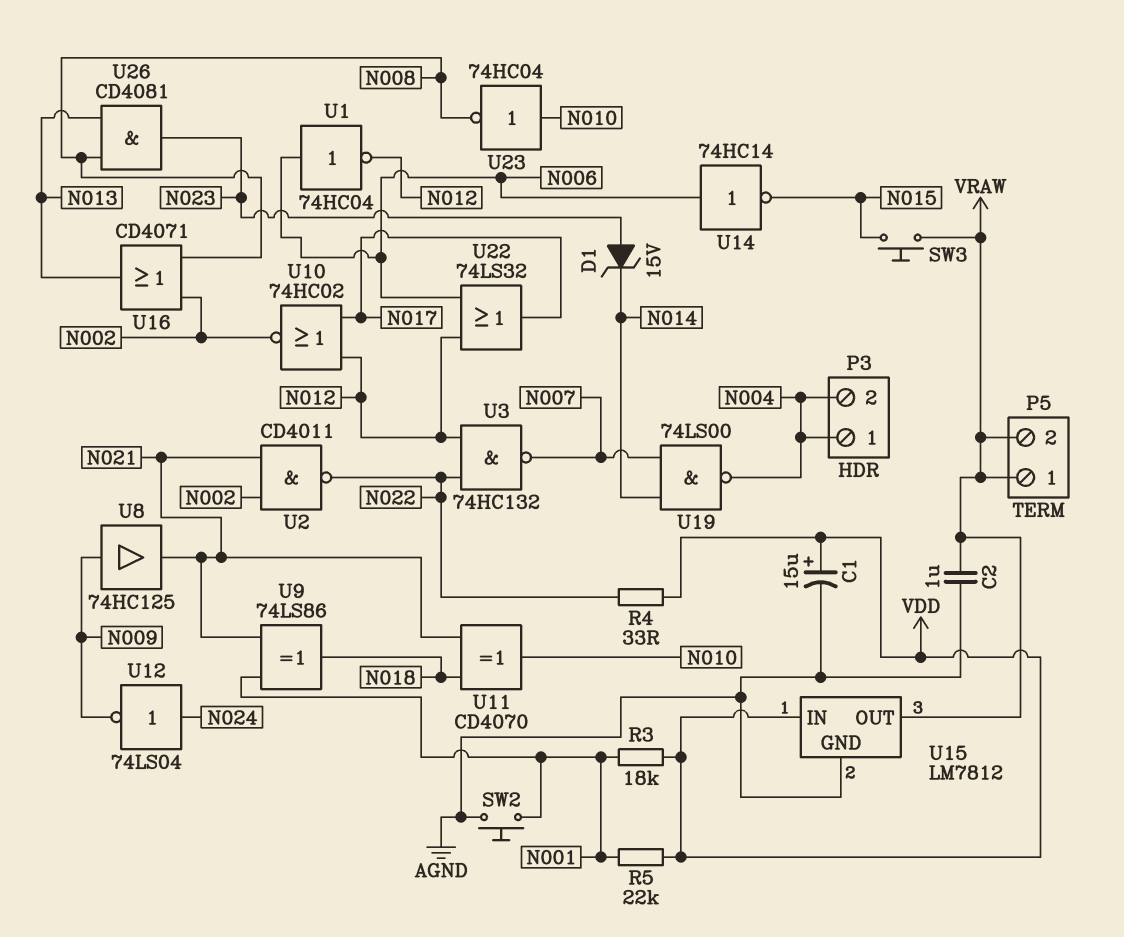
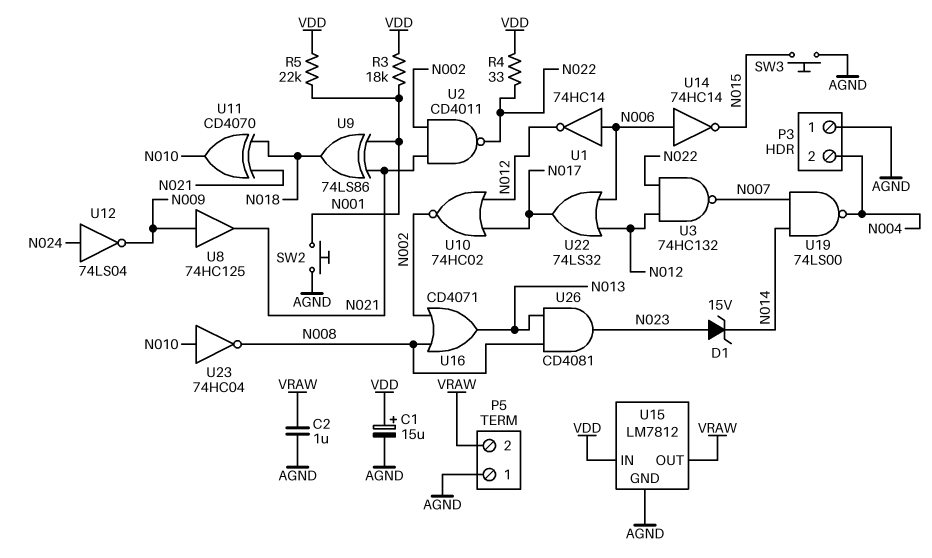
P3 pin 1: N004 -> AGND
P5 pin 1: VRAW -> AGND
SW3: button (N015, VRAW) -> button (AGND, N015)
U1: NOT 74HC04 (in N006, out N012) -> NOT 74HC14 (in N006, out N012)

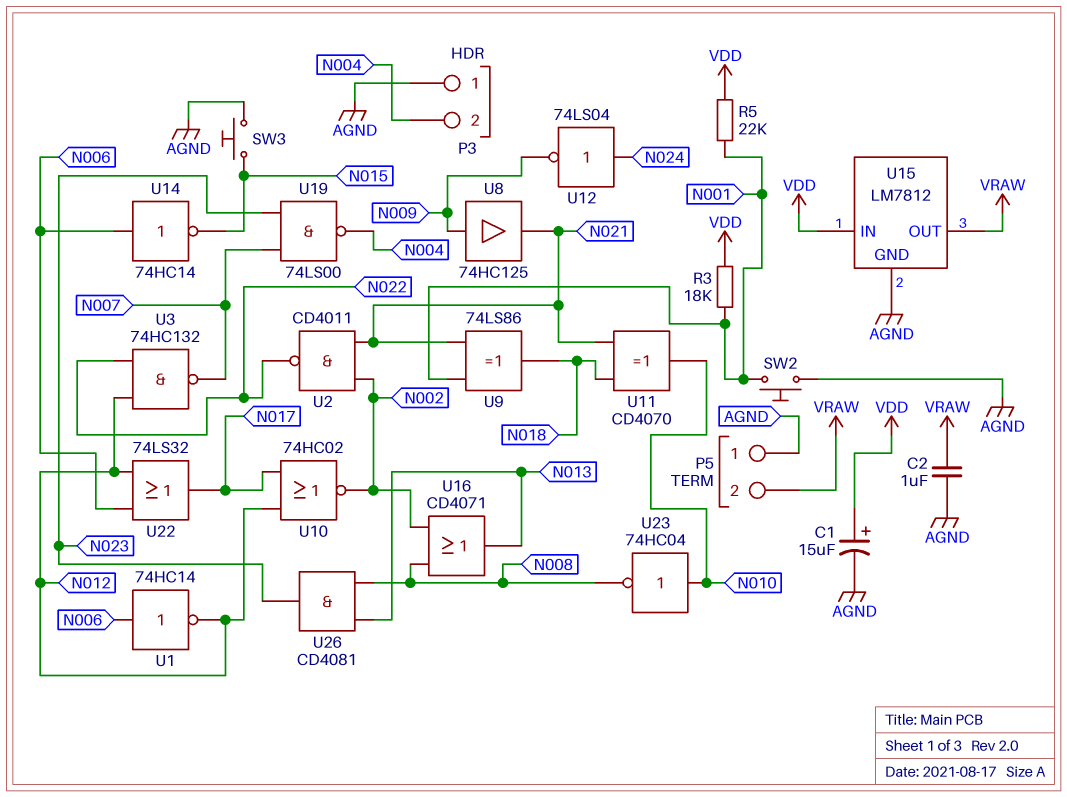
D1: zener 15V (A N023, K N014) -> none
R4: 33 (N022, VDD) -> none
U19: NAND 74LS00 (in N007, in N014, out N004) -> NAND 74LS00 (in N007, in N023, out N004)

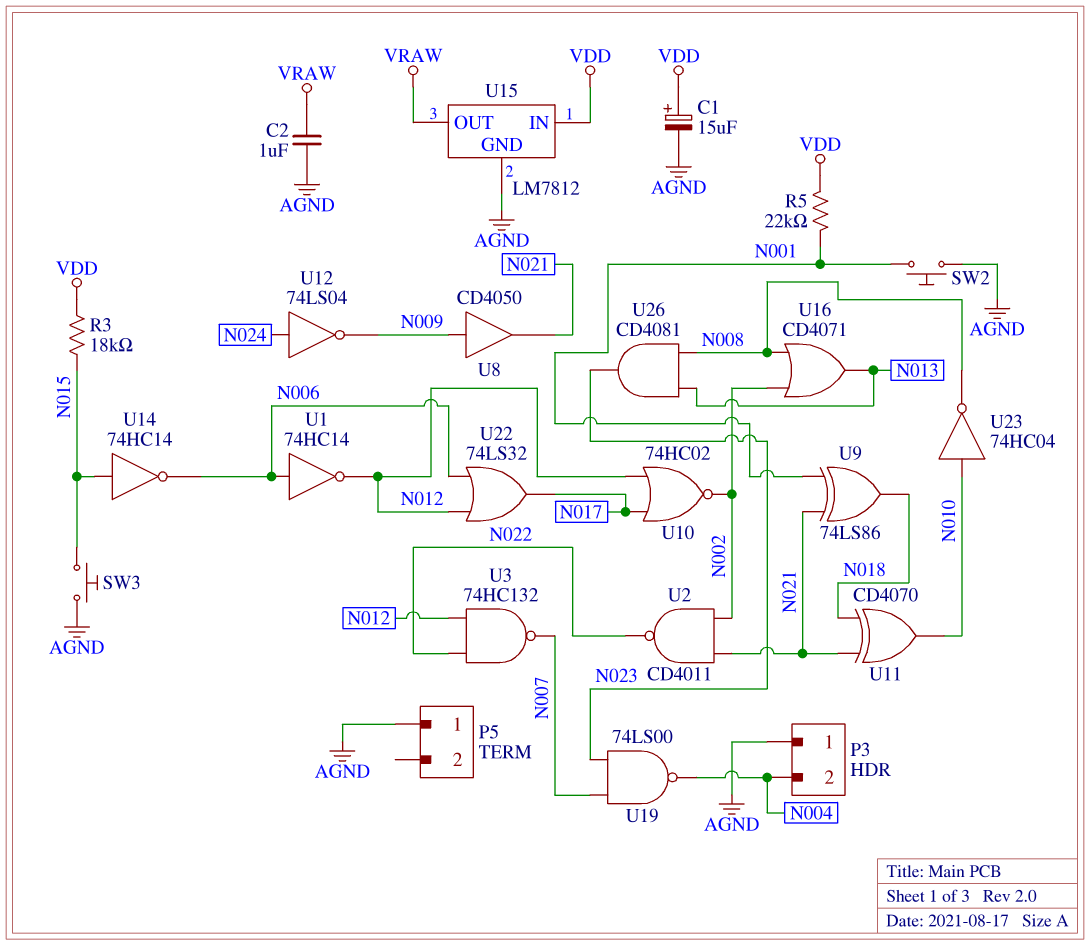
P5 pin 2: VRAW -> none
R3: 18k (N001, VDD) -> 18k (N015, VDD)
U8: buffer 74HC125 (in N009, out N021) -> buffer CD4050 (in N009, out N021)
U14: NOT 74HC14 (in N006, out N015) -> NOT 74HC14 (in N015, out N006)

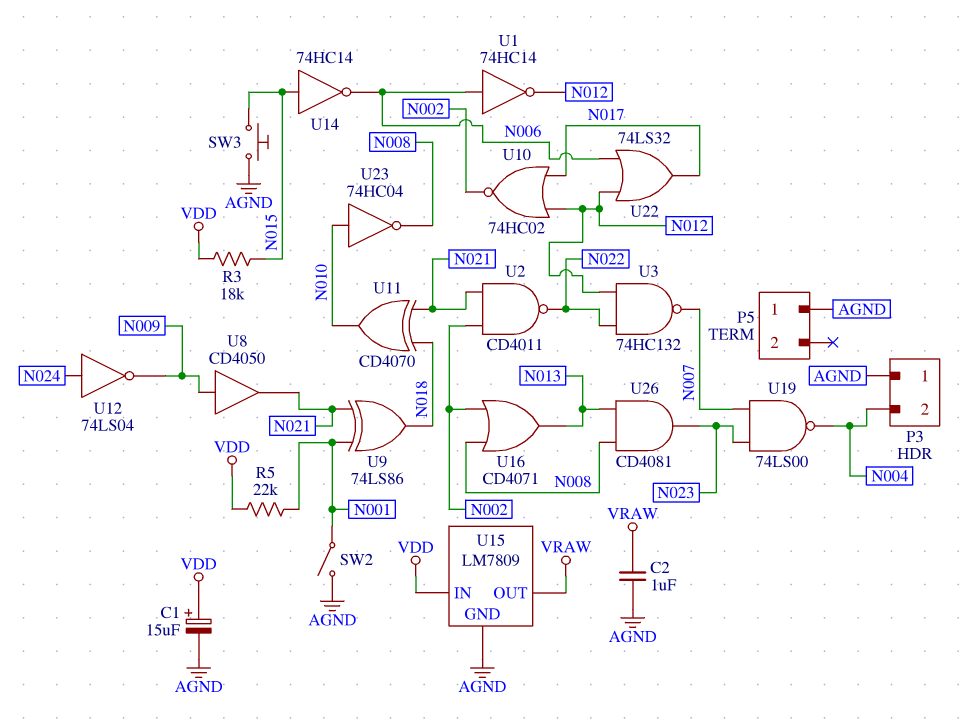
SW2: button (AGND, N001) -> switch (AGND, N001)
U15: LM7812 -> LM7809

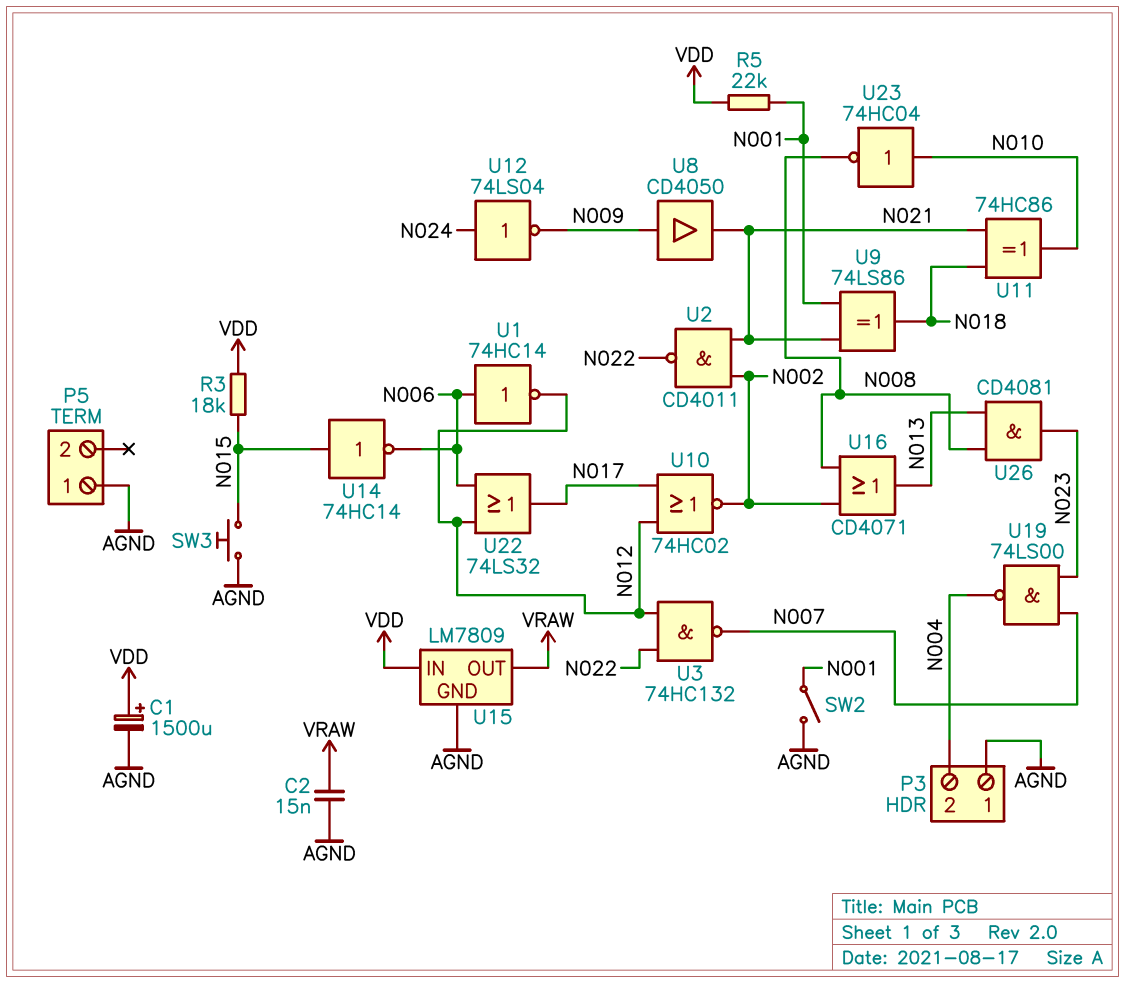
C1: 15uF (plus VDD, minus AGND) -> 1500uF (plus VDD, minus AGND)
C2: 1uF (AGND, VRAW) -> 15nF (AGND, VRAW)
U11: XOR CD4070 (in N018, in N021, out N010) -> XOR 74HC86 (in N018, in N021, out N010)

